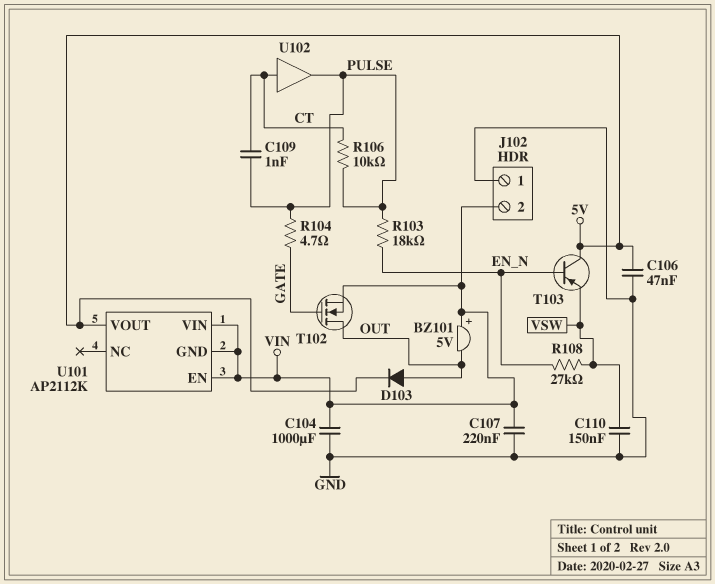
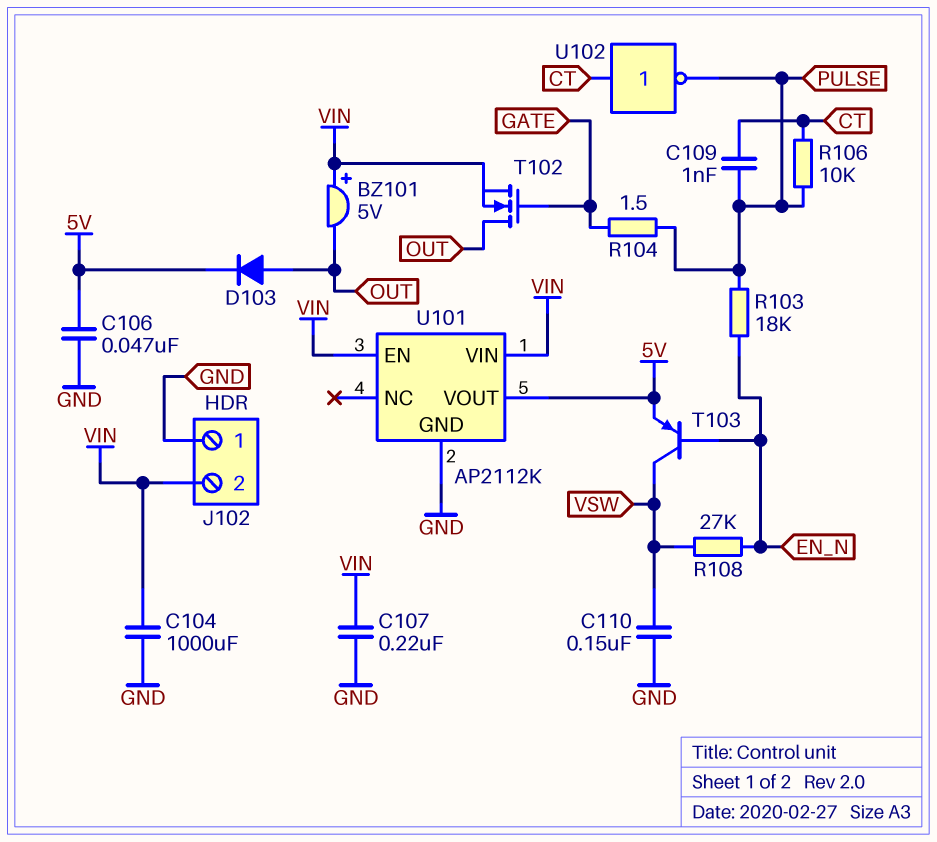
R104: 4.7 (GATE, PULSE) -> 1.5 (GATE, PULSE)
T103: PNP (B EN_N, C 5V, E VSW) -> PNP (B EN_N, C VSW, E 5V)
U101 pin GND: VIN -> GND
U102: buffer (in CT, out PULSE) -> NOT (in CT, out PULSE)

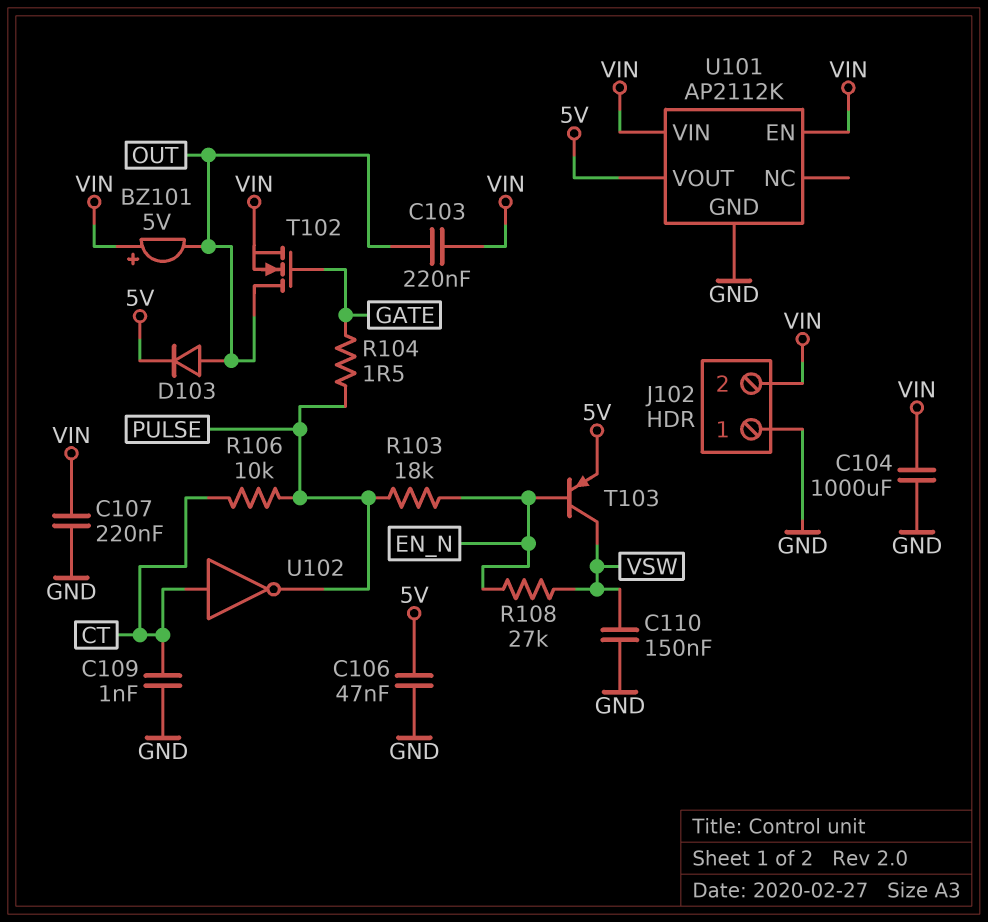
C103: none -> 220nF (OUT, VIN)
C109: 1nF (CT, PULSE) -> 1nF (CT, GND)

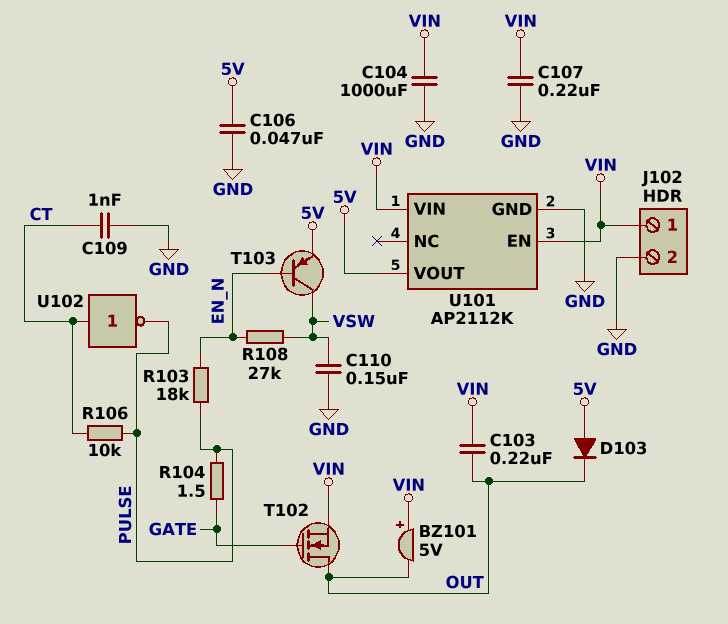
D103: diode (A OUT, K 5V) -> diode (A 5V, K OUT)
J102 pin 1: GND -> VIN
J102 pin 2: VIN -> GND

